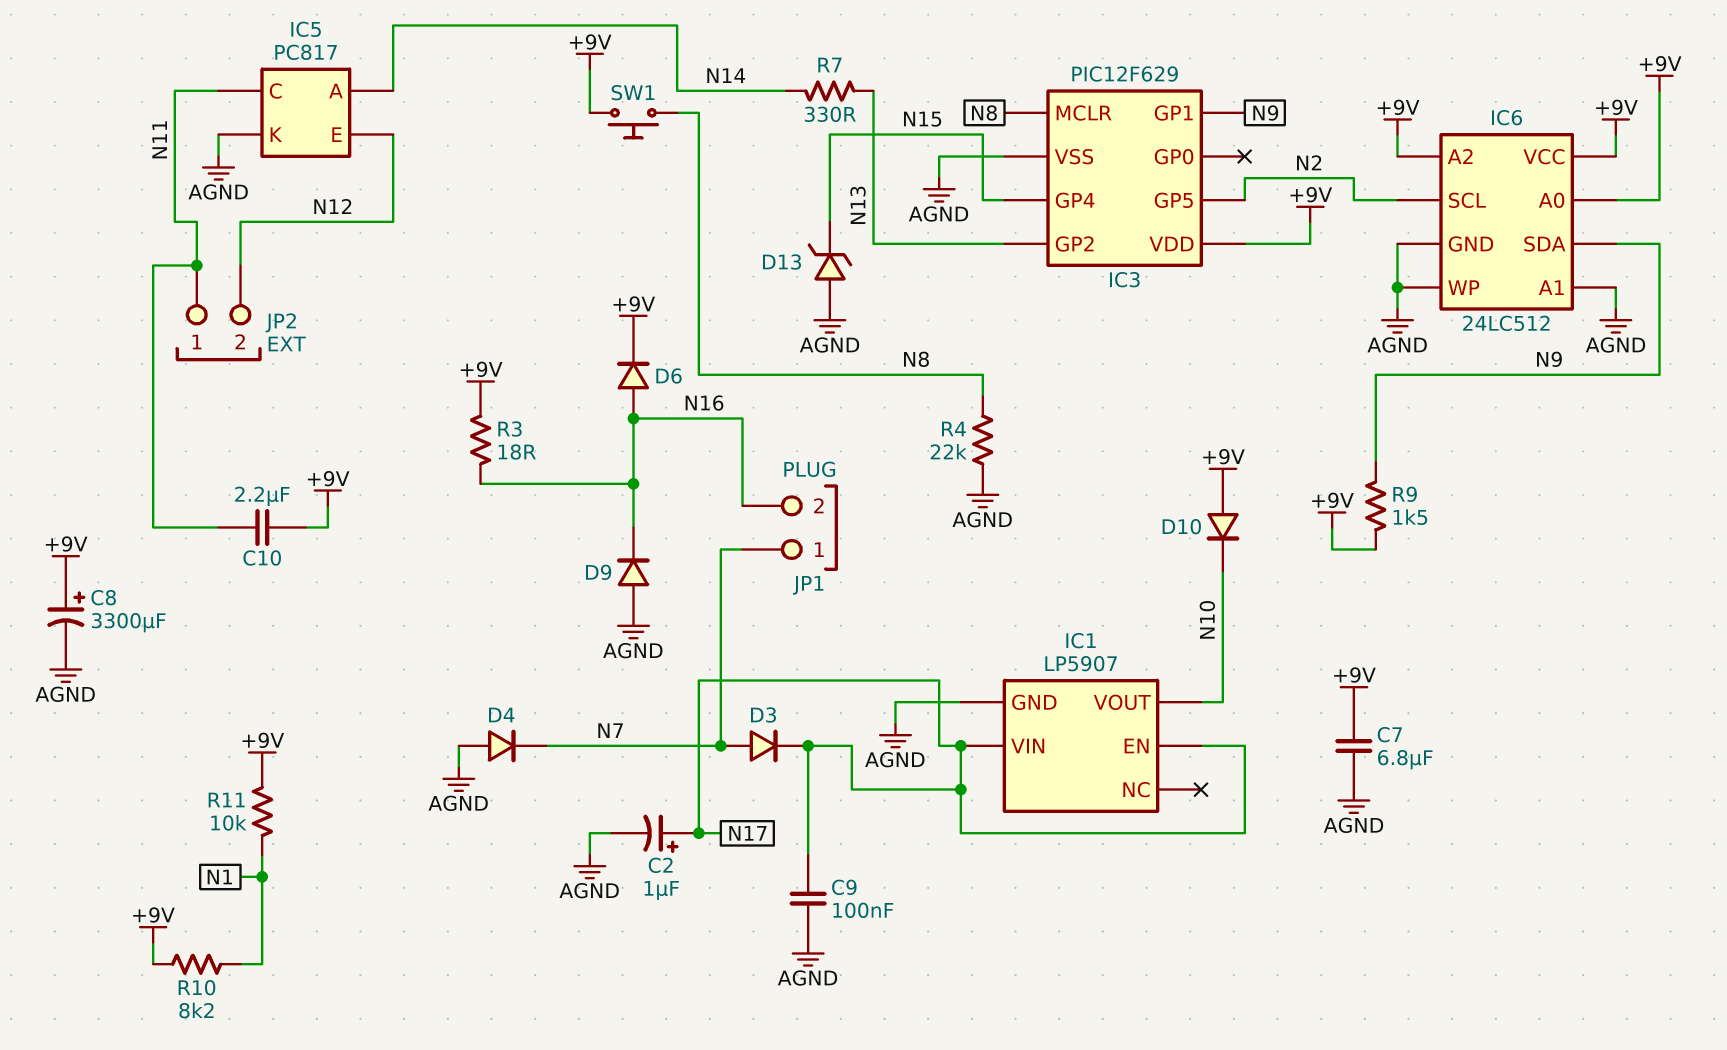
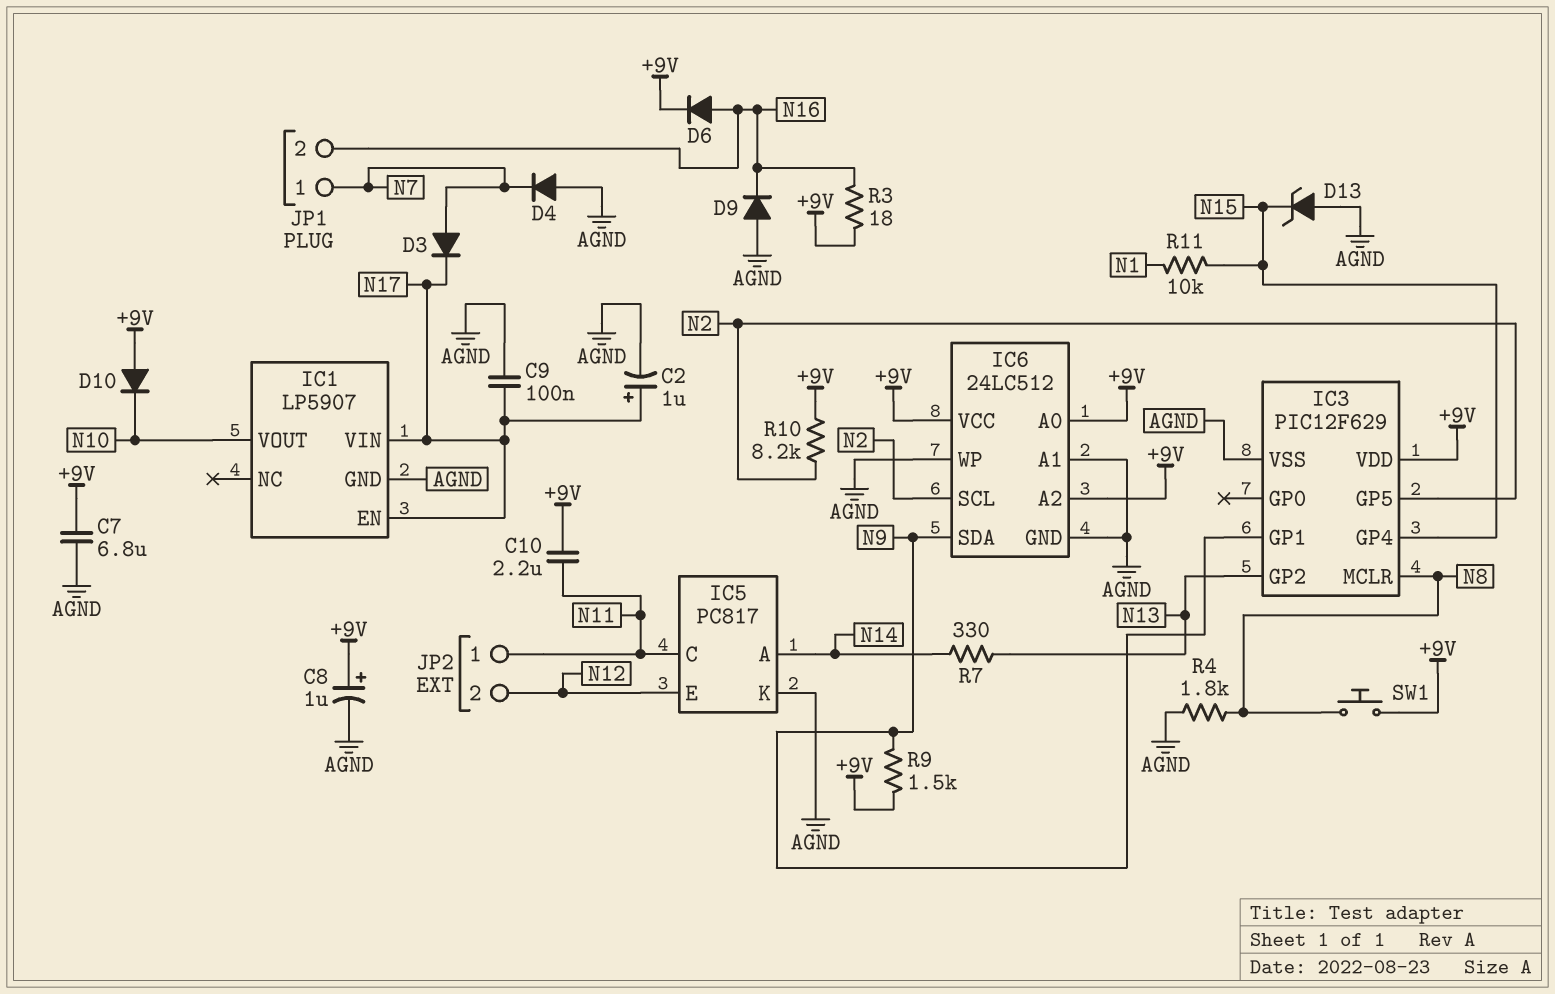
C8: 3300uF (plus +9V, minus AGND) -> 1uF (plus +9V, minus AGND)
R4: 22k (AGND, N8) -> 1.8k (AGND, N8)
R10: 8.2k (+9V, N1) -> 8.2k (+9V, N2)
R11: 10k (+9V, N1) -> 10k (N1, N15)

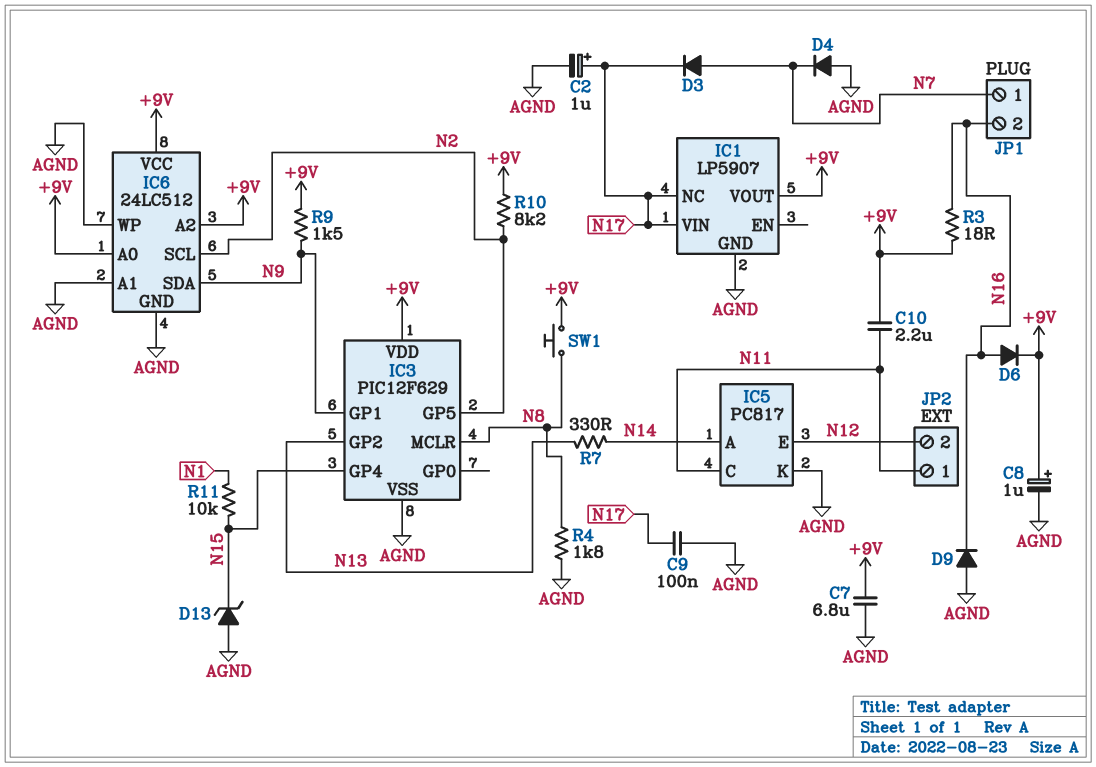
D10: diode (A +9V, K N10) -> none
IC1 pin EN: N17 -> none
IC1 pin NC: none -> N17
IC1 pin VOUT: N10 -> +9V

